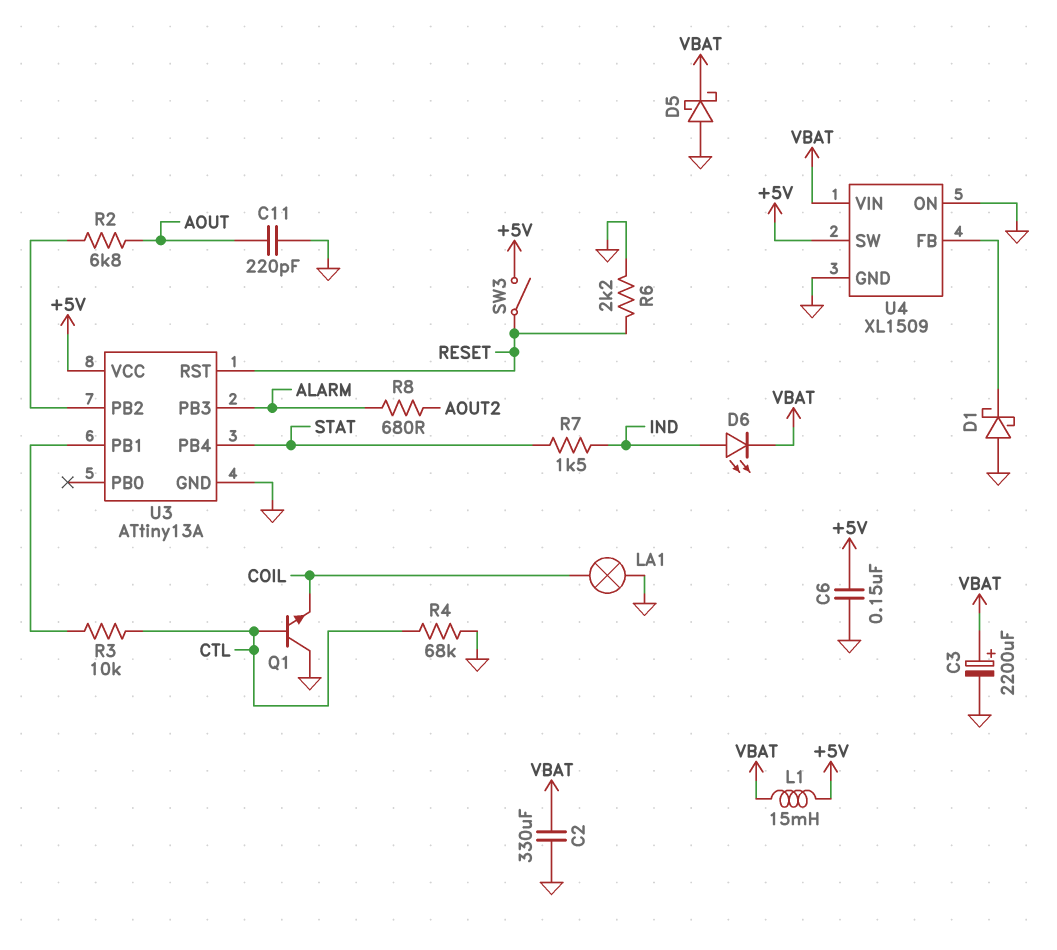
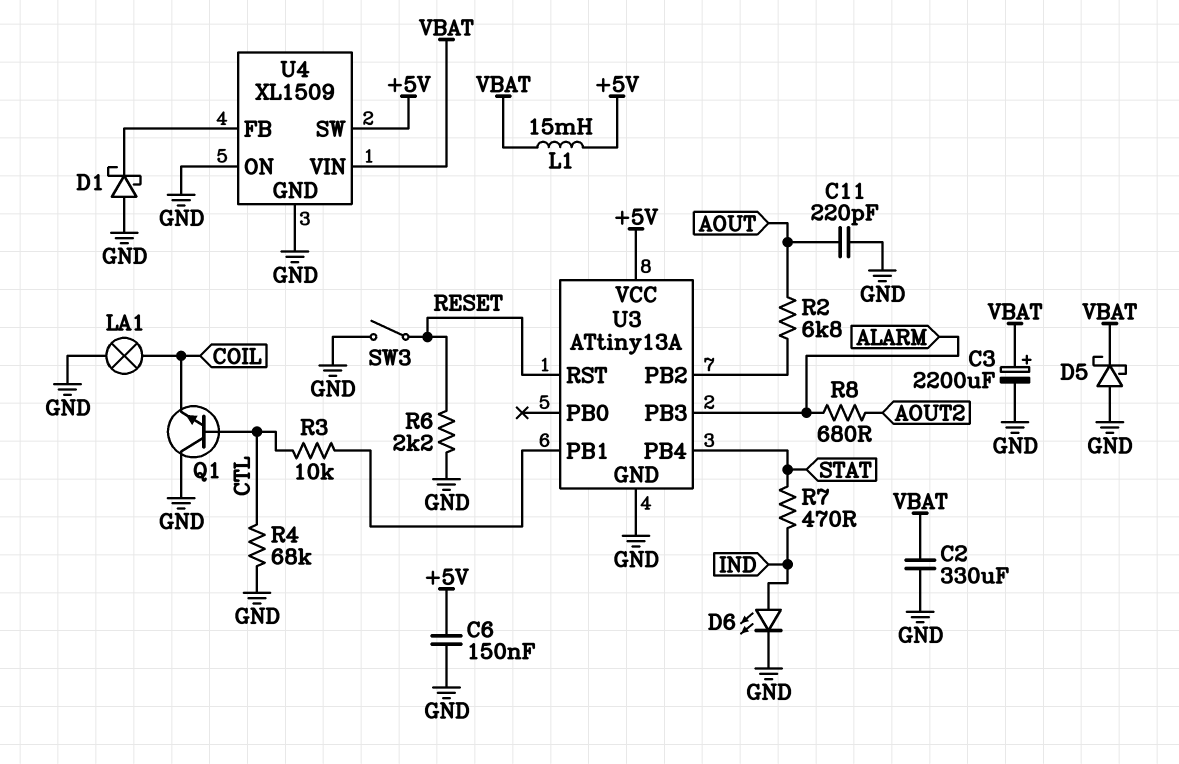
D6: LED (A IND, K VBAT) -> LED (A IND, K GND)
R7: 1.5k (IND, STAT) -> 470 (IND, STAT)
SW3: switch (+5V, RESET) -> switch (GND, RESET)

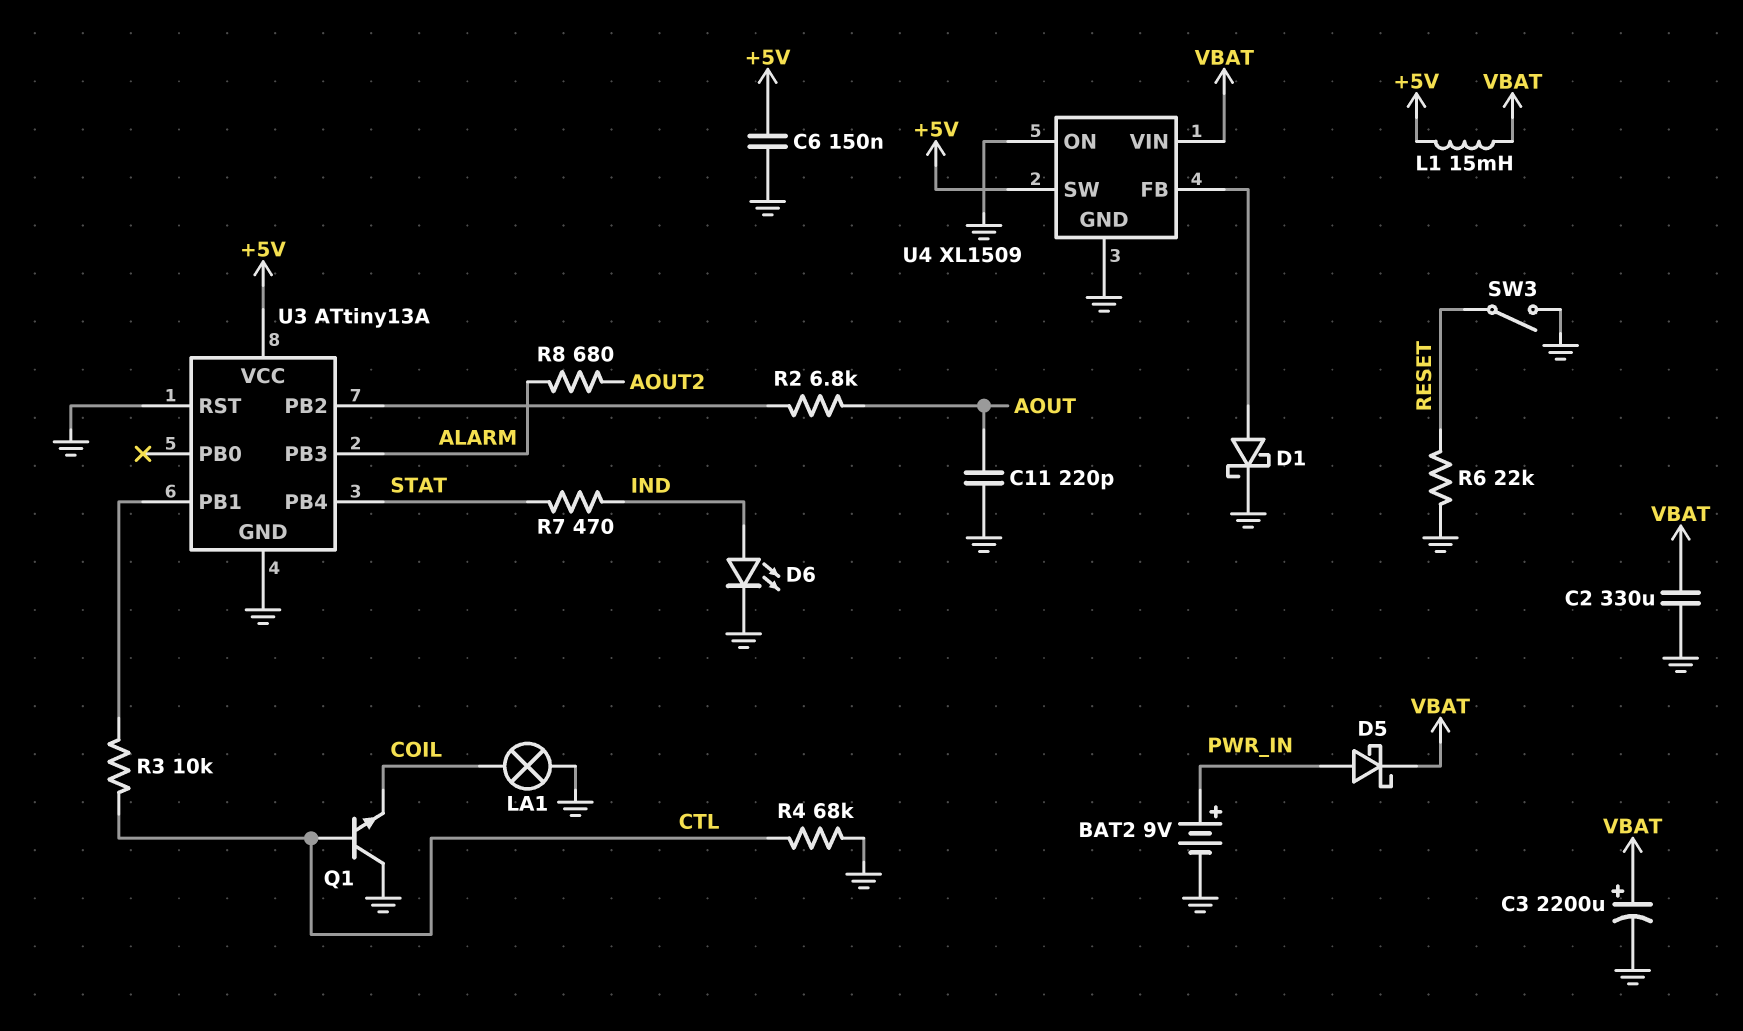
BAT2: none -> 9V (plus PWR_IN, minus GND)
D1: schottky (A GND, K U4/FB) -> schottky (A U4/FB, K GND)
D5: schottky (A GND, K VBAT) -> schottky (A PWR_IN, K VBAT)
R6: 2.2k (GND, RESET) -> 22k (GND, RESET)
U3 pin RST: RESET -> GND

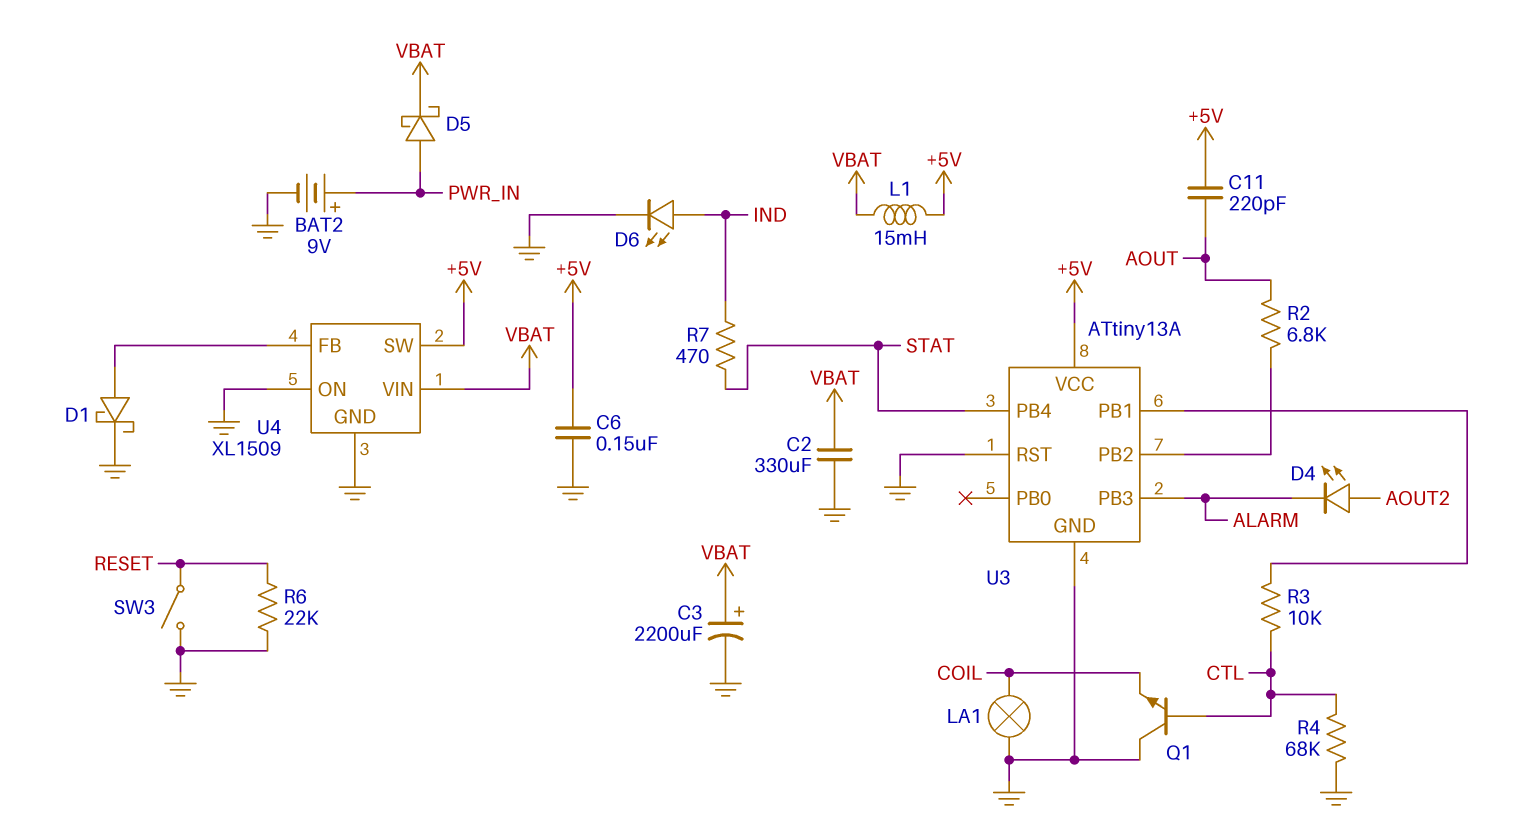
C11: 220pF (AOUT, GND) -> 220pF (+5V, AOUT)
D4: none -> LED (A AOUT2, K ALARM)
R8: 680 (ALARM, AOUT2) -> none

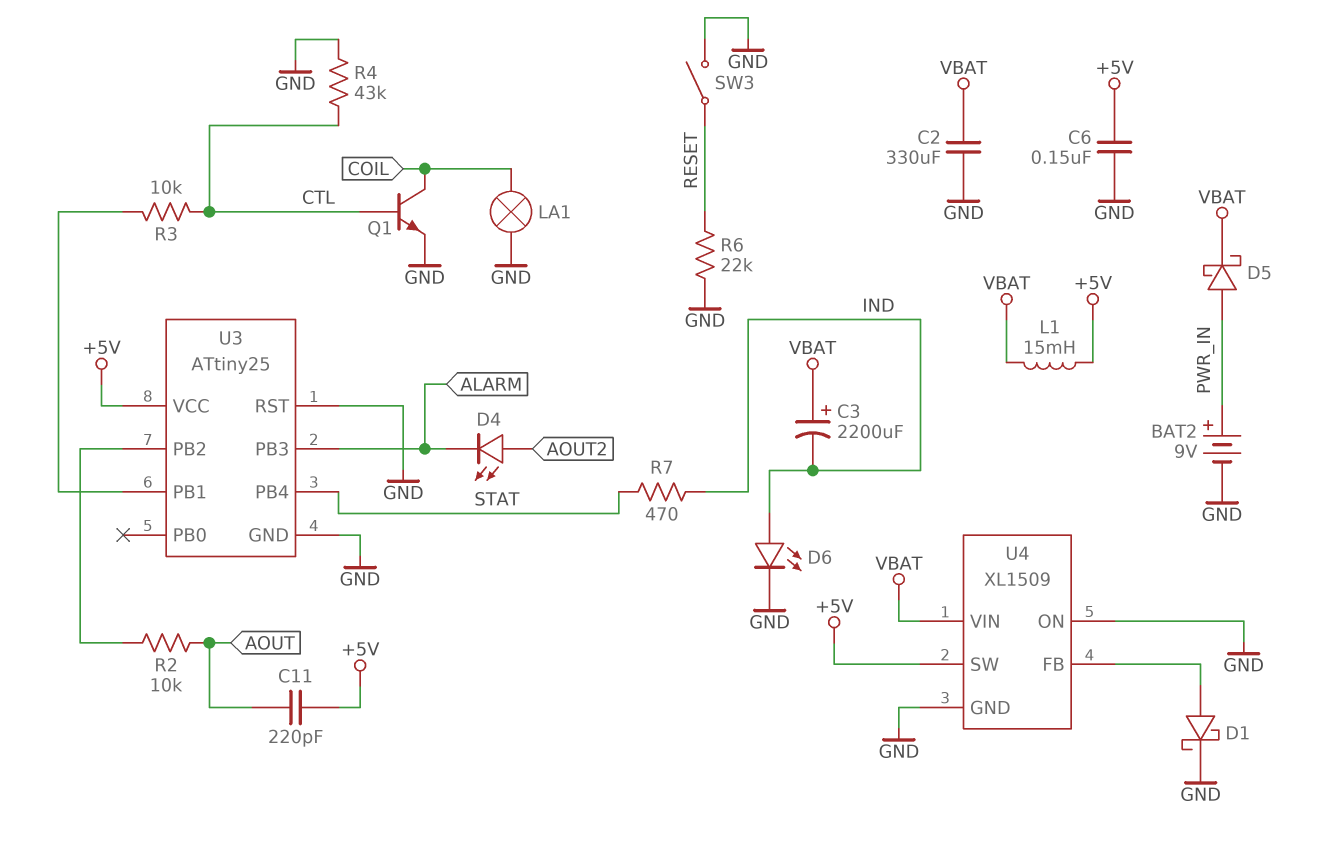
C3: 2200uF (plus VBAT, minus GND) -> 2200uF (plus VBAT, minus IND)
Q1: NPN (B CTL, C GND, E COIL) -> NPN (B CTL, C COIL, E GND)
R2: 6.8k (AOUT, U3/PB2) -> 10k (AOUT, U3/PB2)
R4: 68k (CTL, GND) -> 43k (CTL, GND)
U3: ATtiny13A -> ATtiny25

